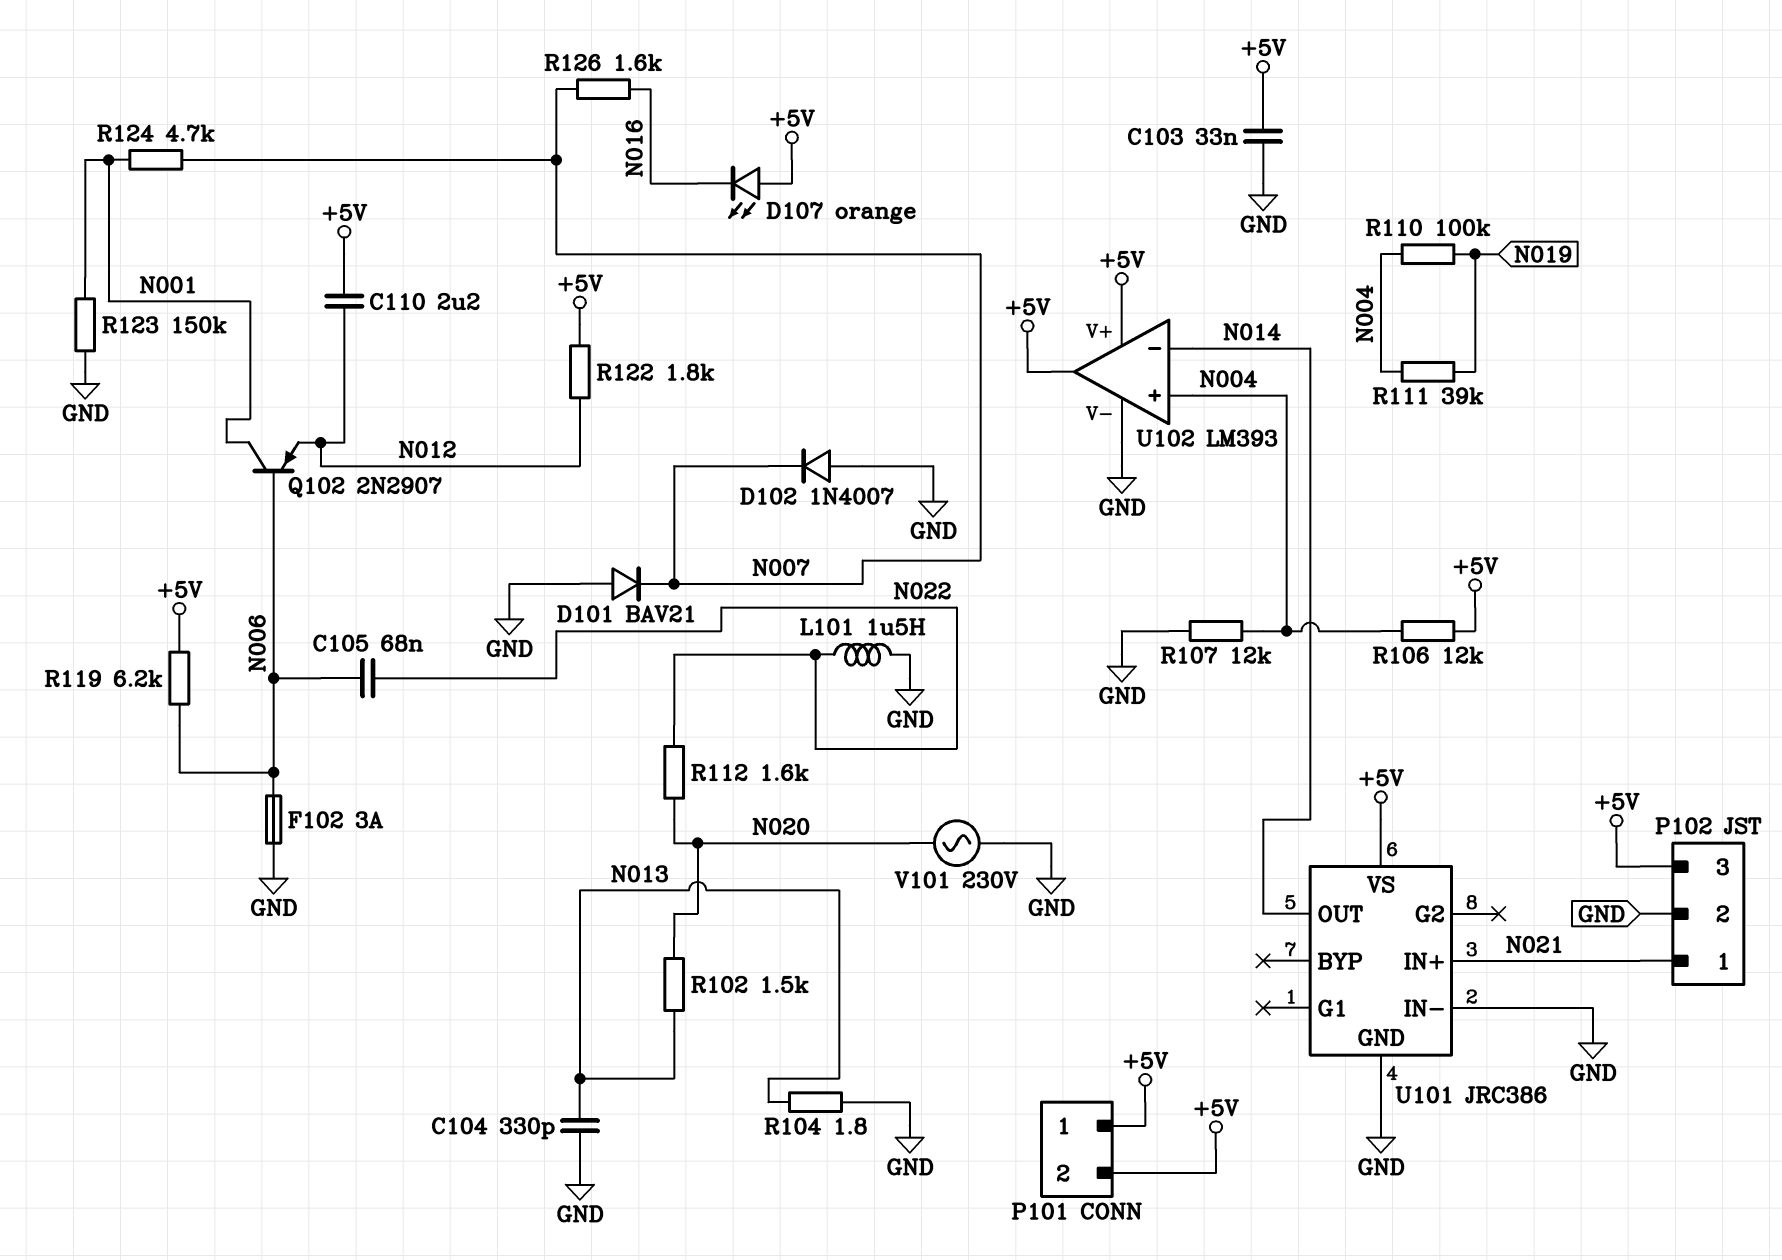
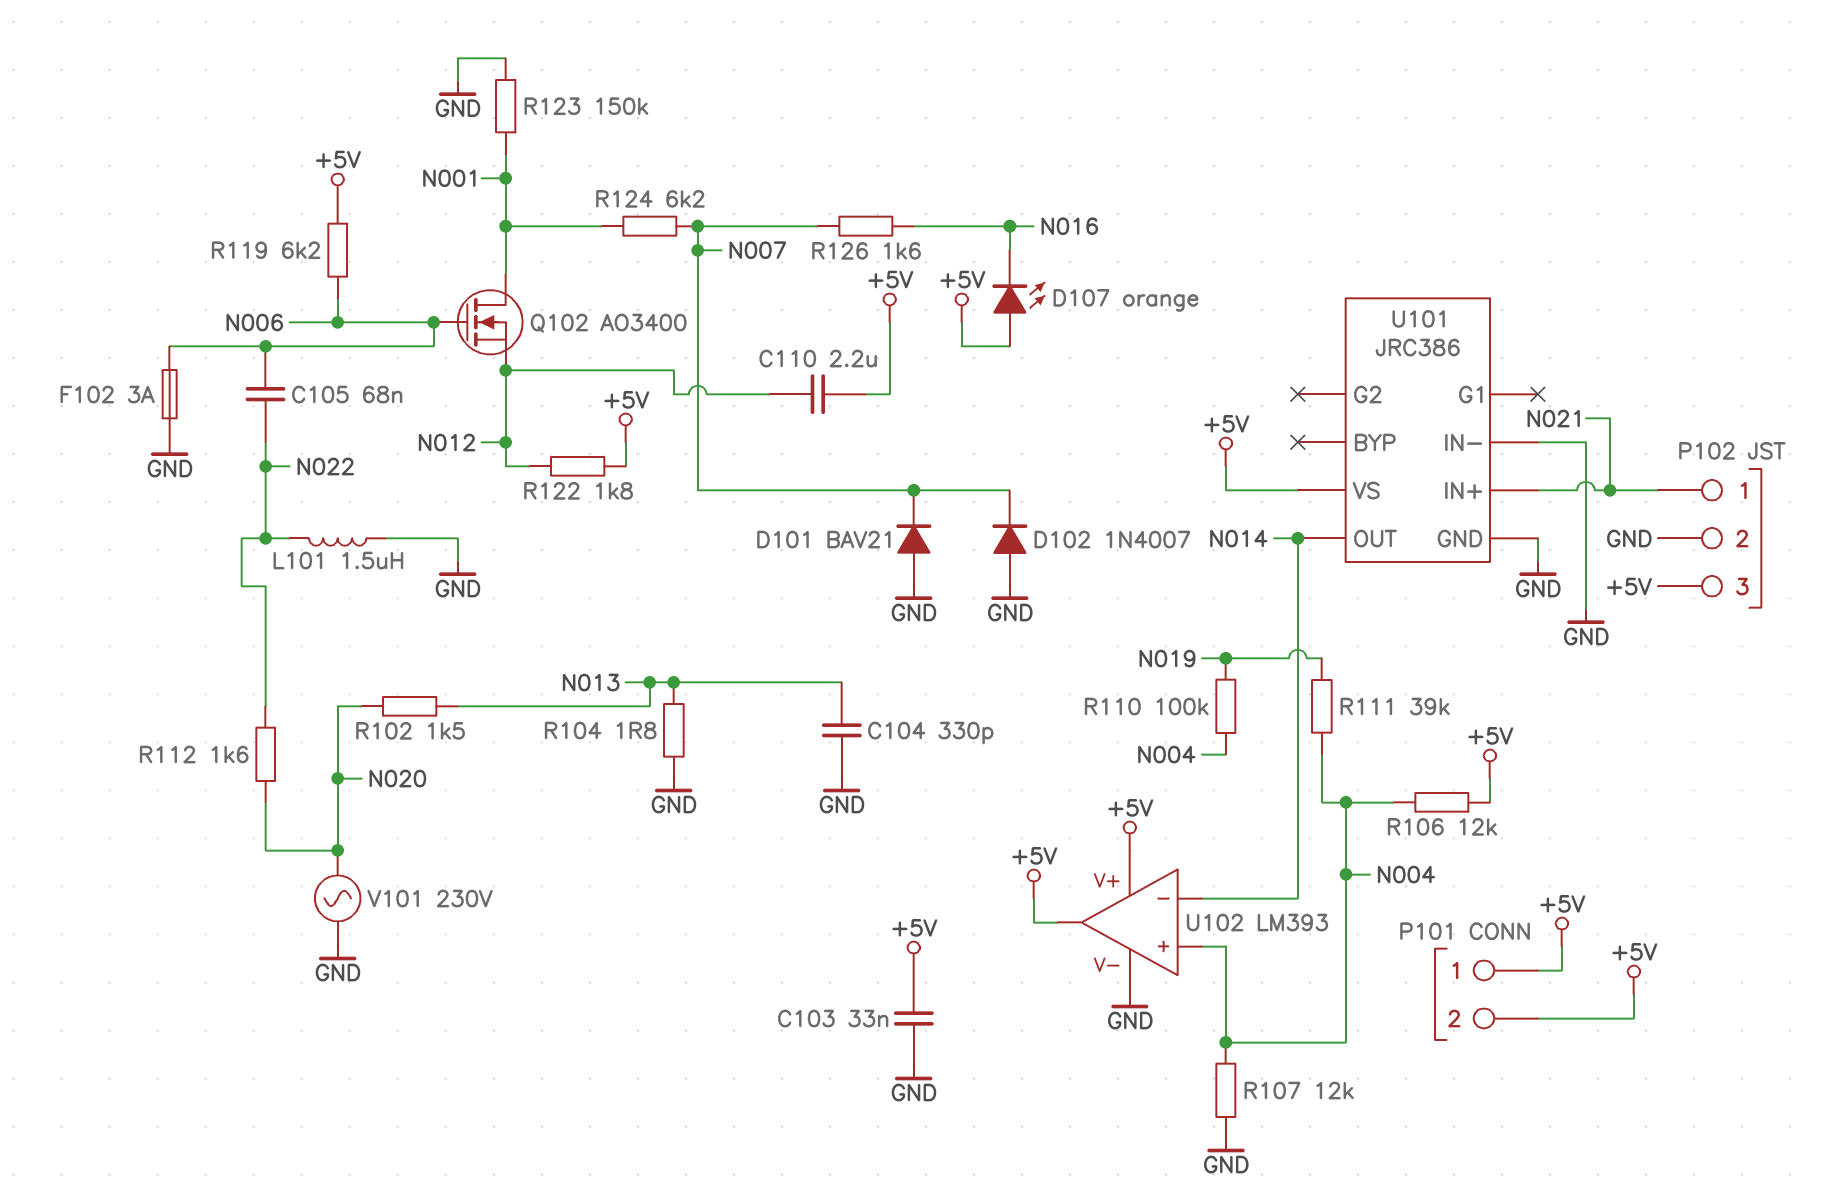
Q102: PNP 2N2907 (B N006, C N001, E N012) -> NMOS AO3400 (G N006, D N001, S N012)
R124: 4.7k (N001, N007) -> 6.2k (N001, N007)

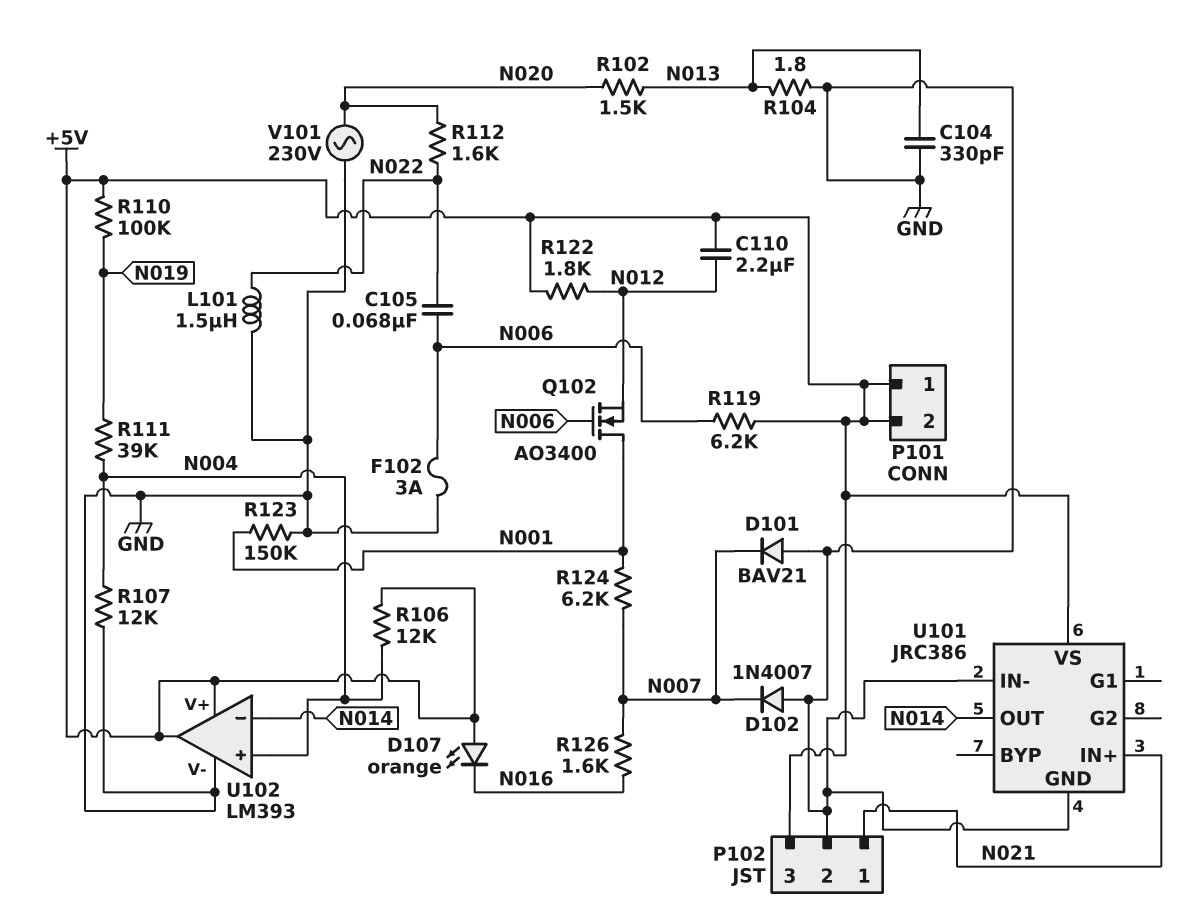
C103: 33nF (+5V, GND) -> none
R110: 100k (N004, N019) -> 100k (+5V, N019)

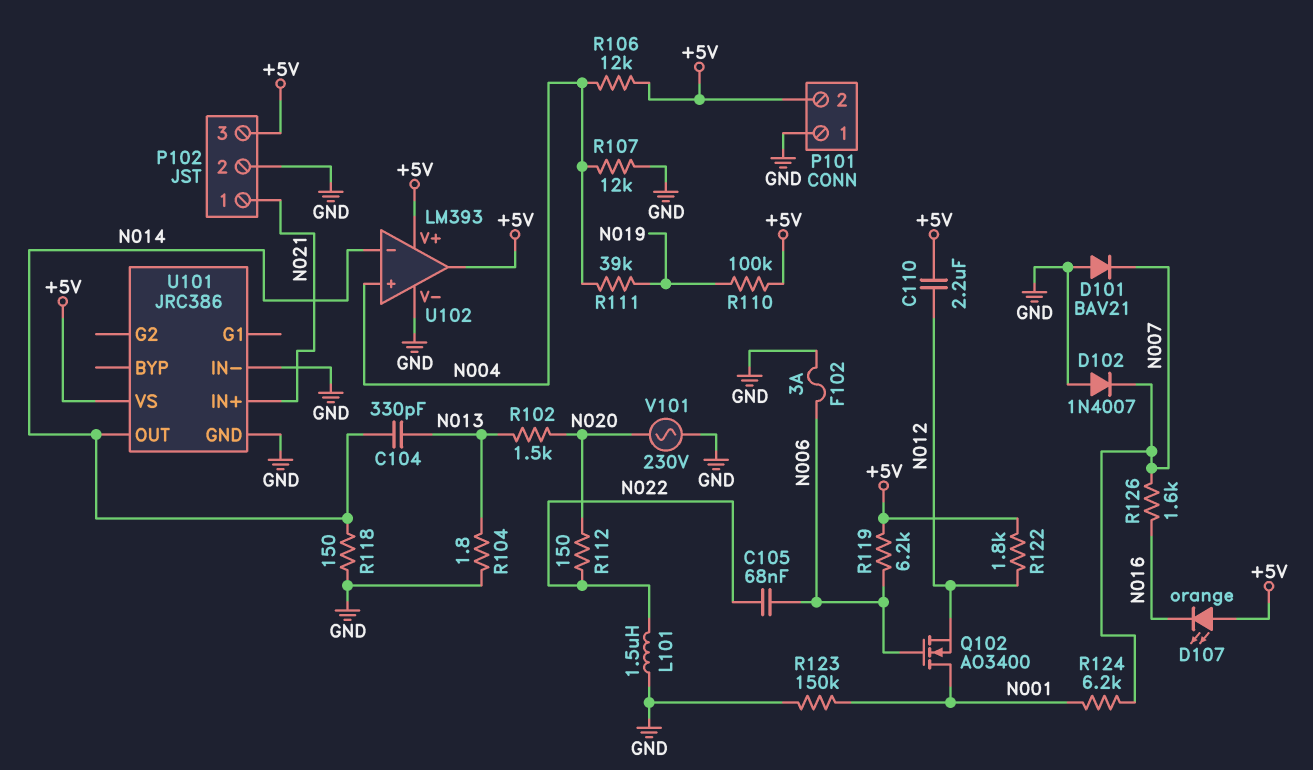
C104: 330pF (GND, N013) -> 330pF (N013, N014)
P101 pin 1: +5V -> GND
R112: 1.6k (N020, N022) -> 150 (N020, N022)
R118: none -> 150 (GND, N014)

